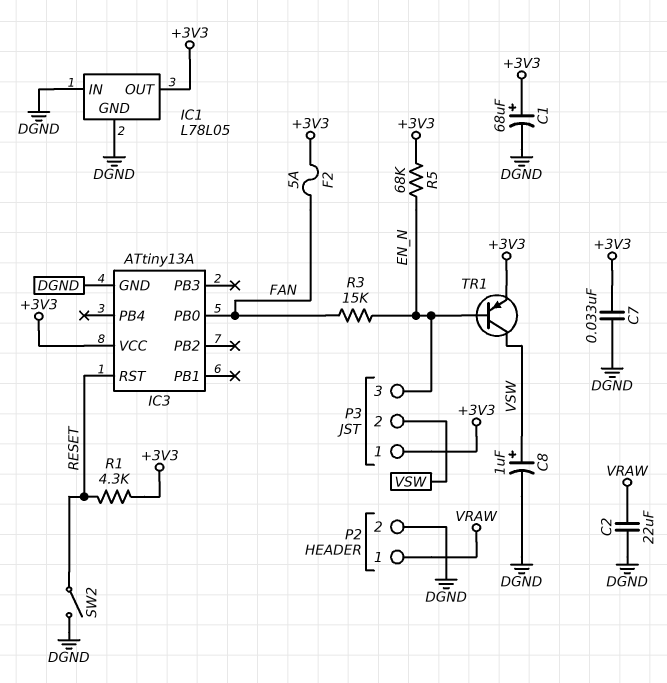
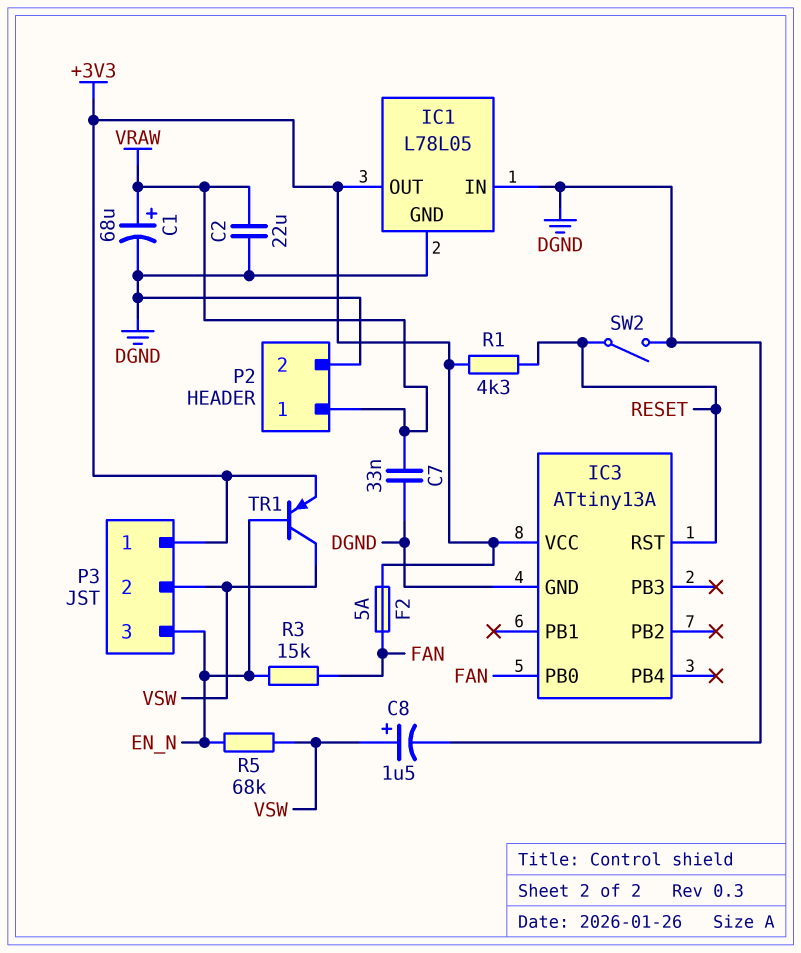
C1: 68uF (plus +3V3, minus DGND) -> 68uF (plus VRAW, minus DGND)
C7: 33nF (+3V3, DGND) -> 33nF (DGND, VRAW)
C8: 1uF (plus VSW, minus DGND) -> 1.5uF (plus VSW, minus DGND)
R5: 68k (+3V3, EN_N) -> 68k (EN_N, VSW)

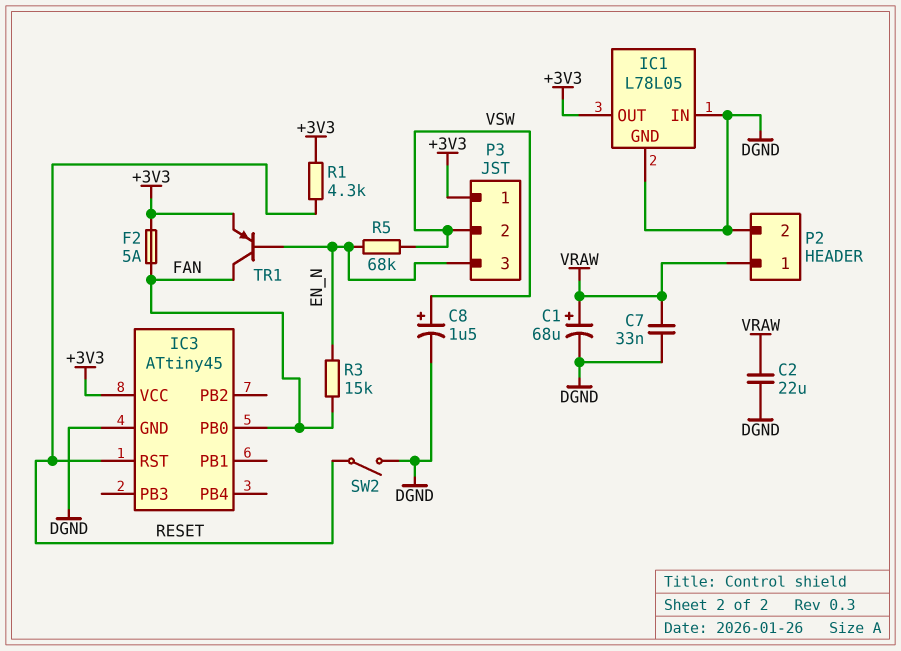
IC3: ATtiny13A -> ATtiny45
TR1: PNP (B EN_N, C VSW, E +3V3) -> PNP (B EN_N, C FAN, E +3V3)

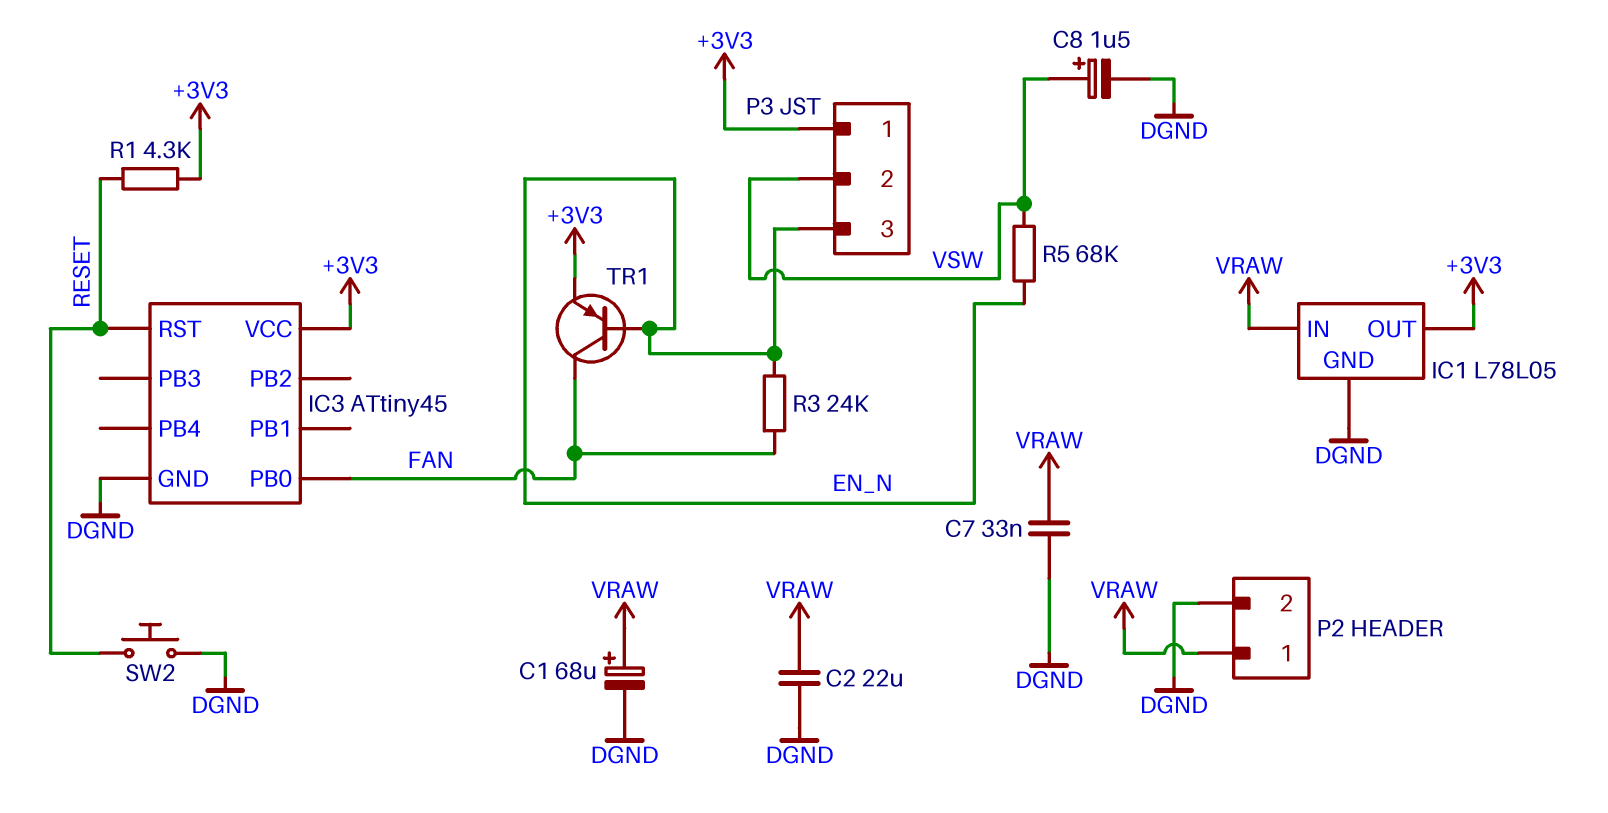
F2: 5A (+3V3, FAN) -> none
IC1 pin IN: DGND -> VRAW
R3: 15k (EN_N, FAN) -> 24k (EN_N, FAN)
SW2: switch (DGND, RESET) -> button (DGND, RESET)

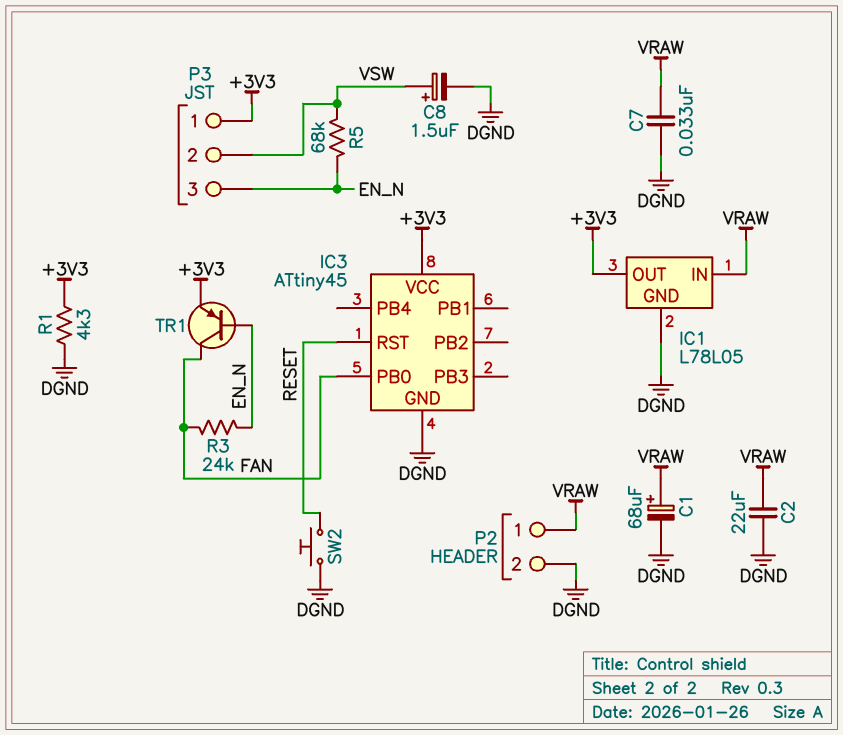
R1: 4.3k (+3V3, RESET) -> 4.3k (+3V3, DGND)

